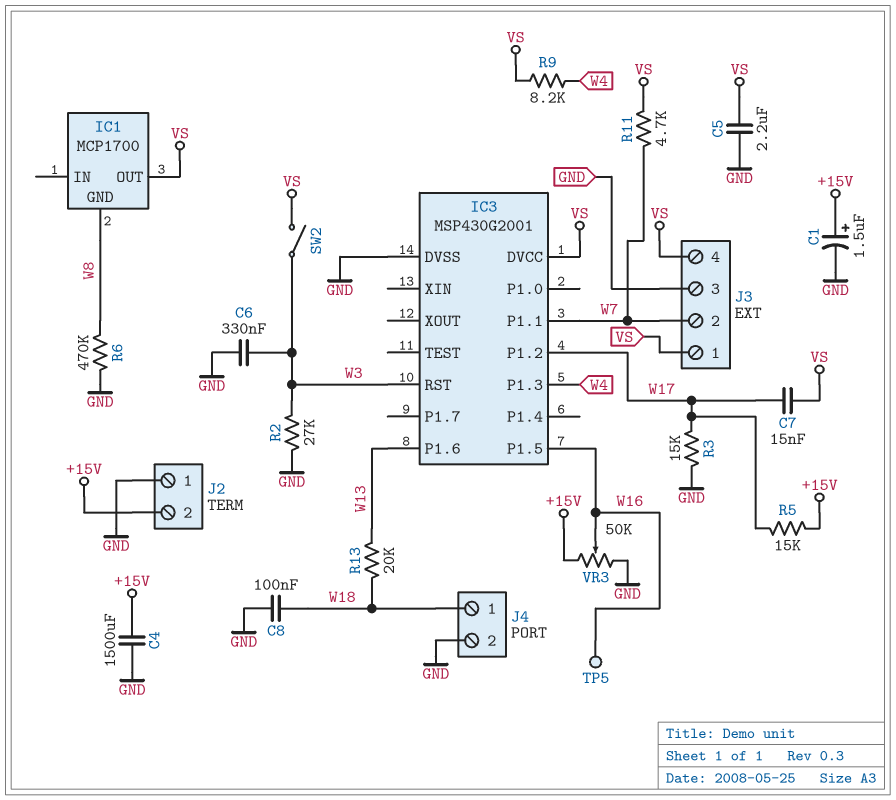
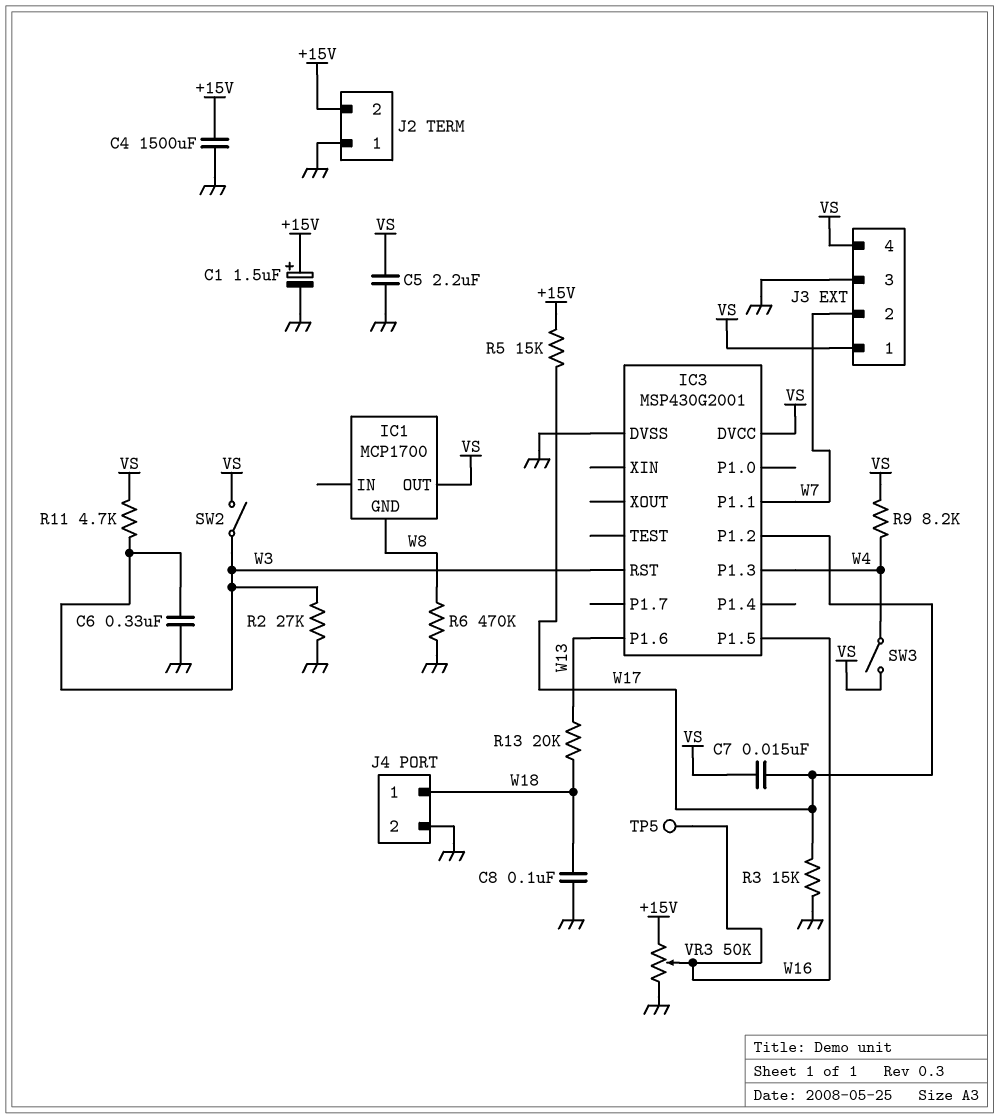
R11: 4.7k (VS, W7) -> 4.7k (VS, W3)
SW3: none -> switch (VS, W4)

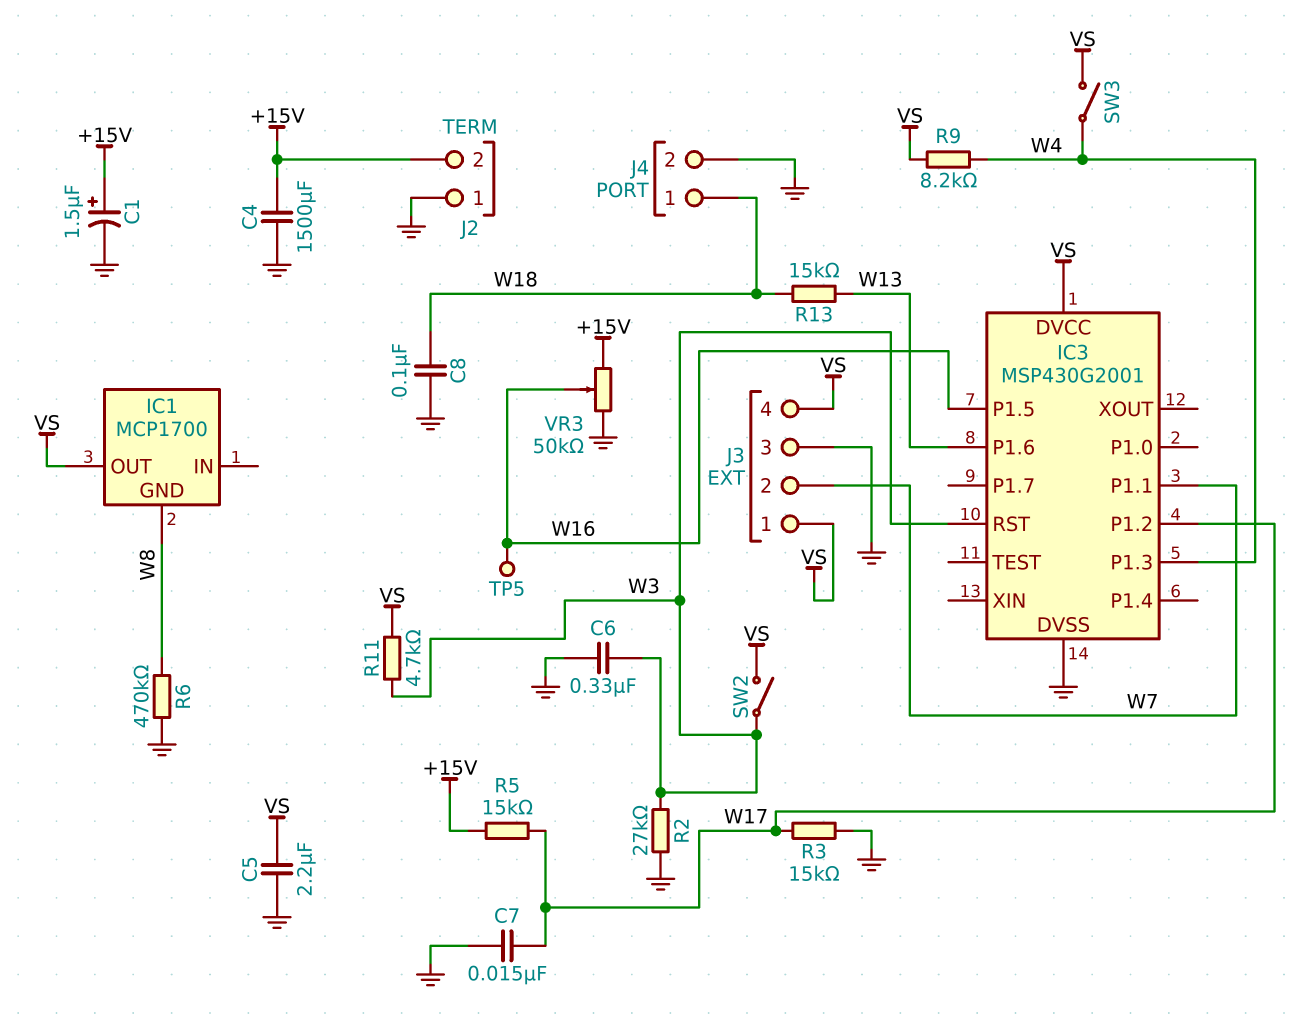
C7: 15nF (VS, W17) -> 15nF (GND, W17)
R13: 20k (W13, W18) -> 15k (W13, W18)

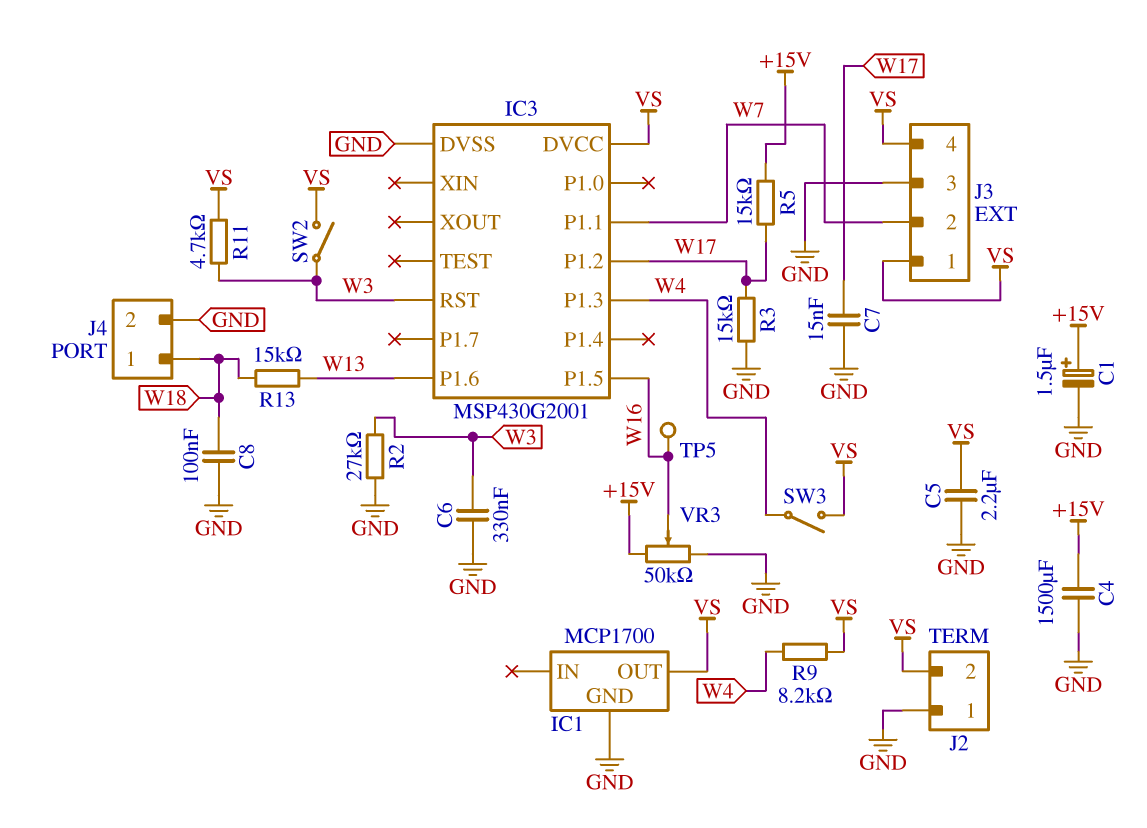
IC1 pin GND: W8 -> GND
J2 pin 2: +15V -> VS
R6: 470k (GND, W8) -> none

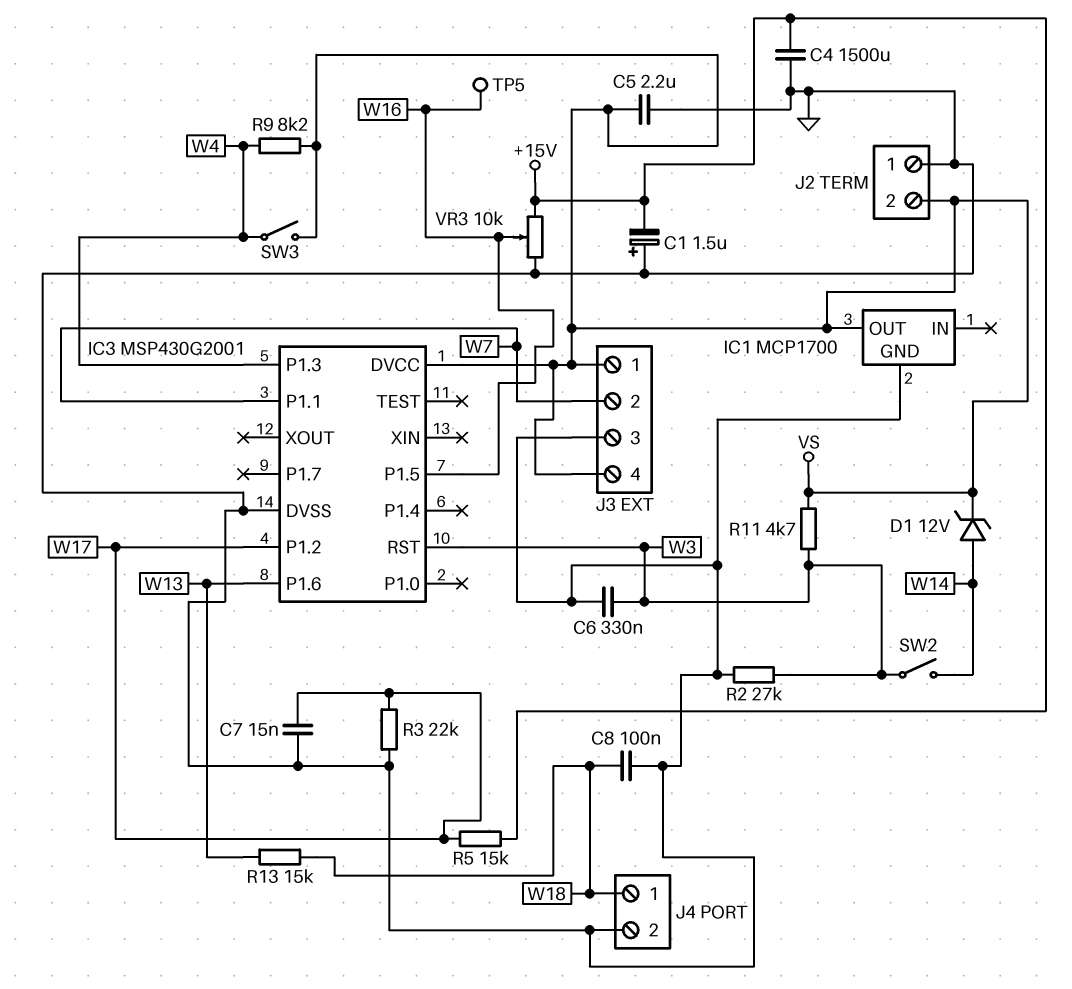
C1: 1.5uF (plus +15V, minus GND) -> 1.5uF (plus GND, minus +15V)
D1: none -> zener 12V (A W14, K VS)
R3: 15k (GND, W17) -> 22k (GND, W17)
SW2: switch (VS, W3) -> switch (W3, W14)
VR3: 50k (+15V, GND, wiper W16) -> 10k (+15V, GND, wiper W16)

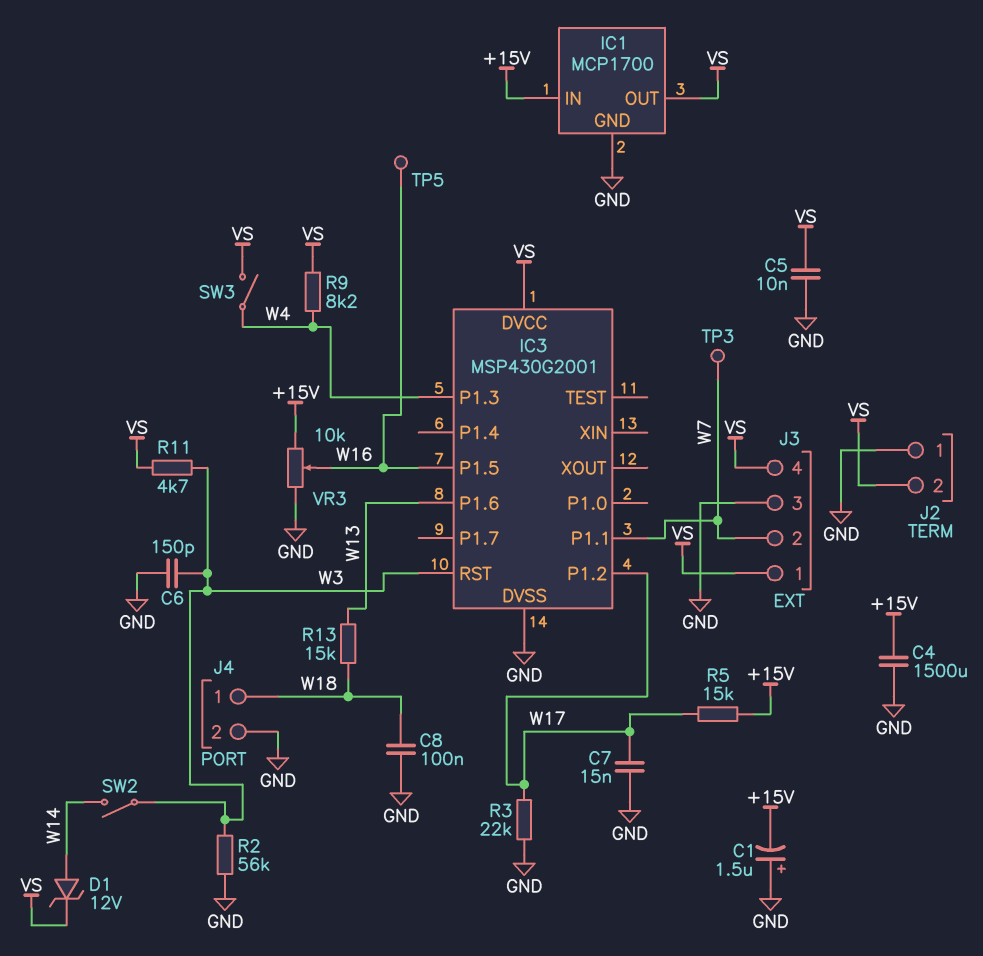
C5: 2.2uF (GND, VS) -> 10nF (GND, VS)
C6: 330nF (GND, W3) -> 150pF (GND, W3)
IC1 pin IN: none -> +15V
R2: 27k (GND, W3) -> 56k (GND, W3)
TP3: none -> test point (W7)

